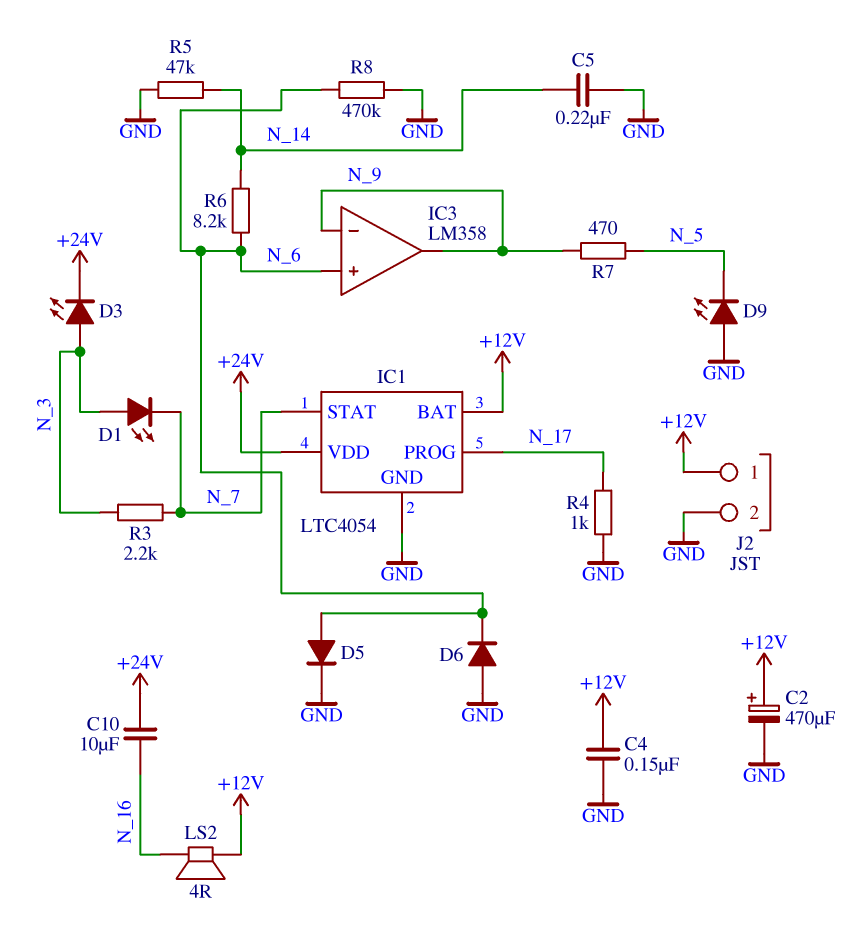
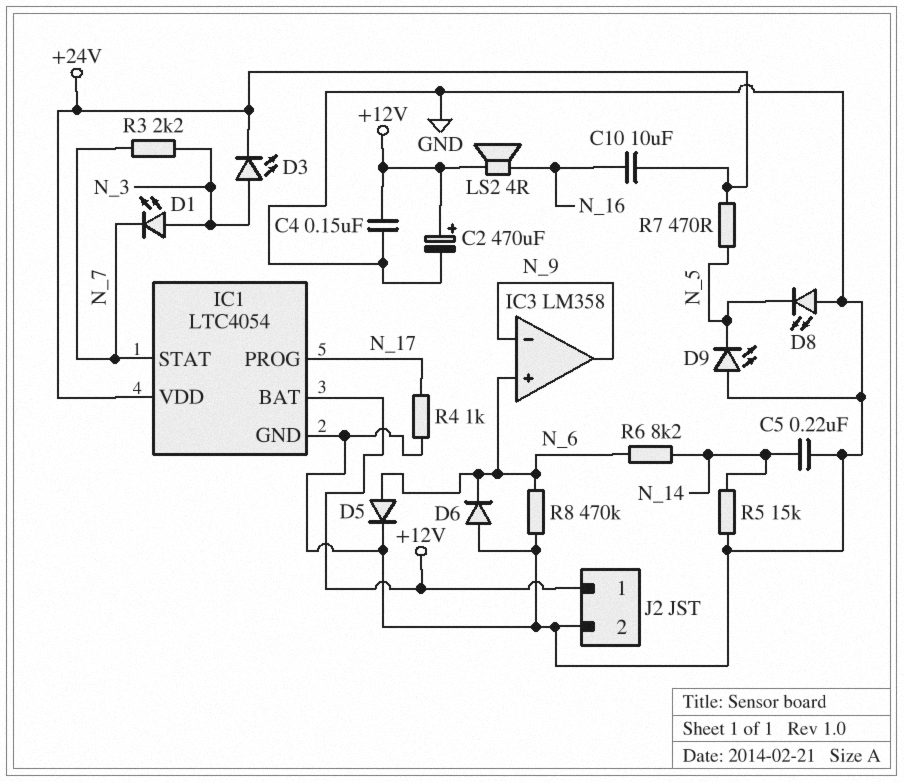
D8: none -> LED (A GND, K N_5)
R5: 47k (GND, N_14) -> 15k (GND, N_14)
R7: 470 (N_5, N_9) -> 470 (+24V, N_5)

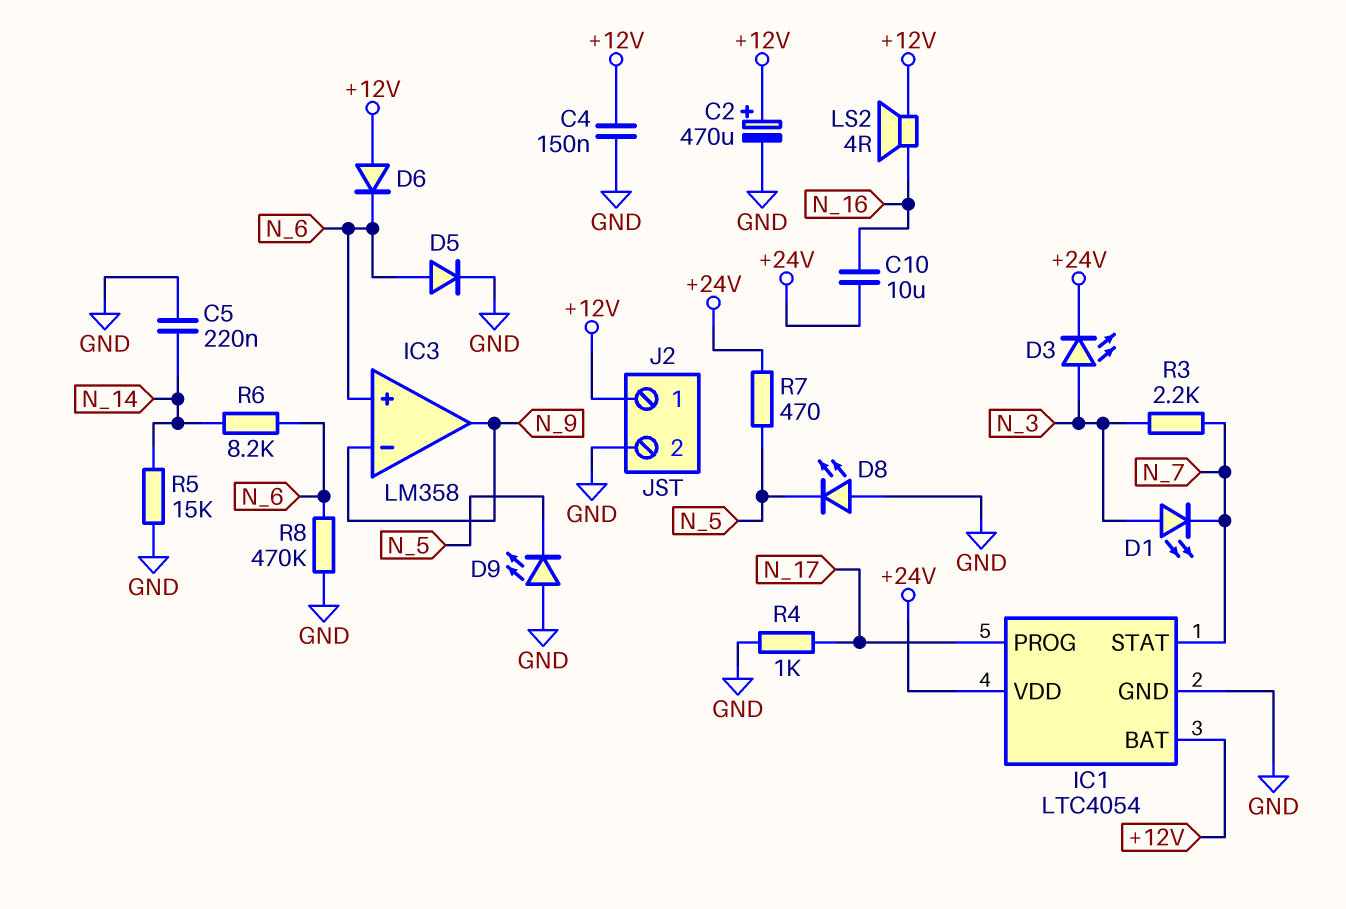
D6: diode (A GND, K N_6) -> diode (A +12V, K N_6)

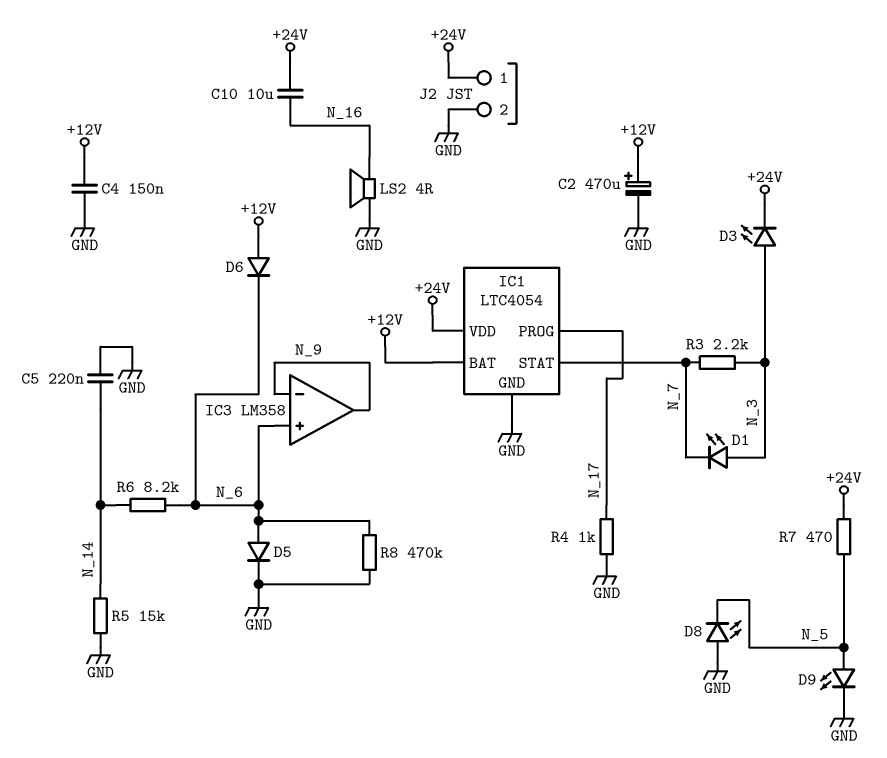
D9: LED (A GND, K N_5) -> LED (A N_5, K GND)
J2 pin 1: +12V -> +24V
LS2: speaker 4R (+12V, N_16) -> speaker 4R (GND, N_16)

